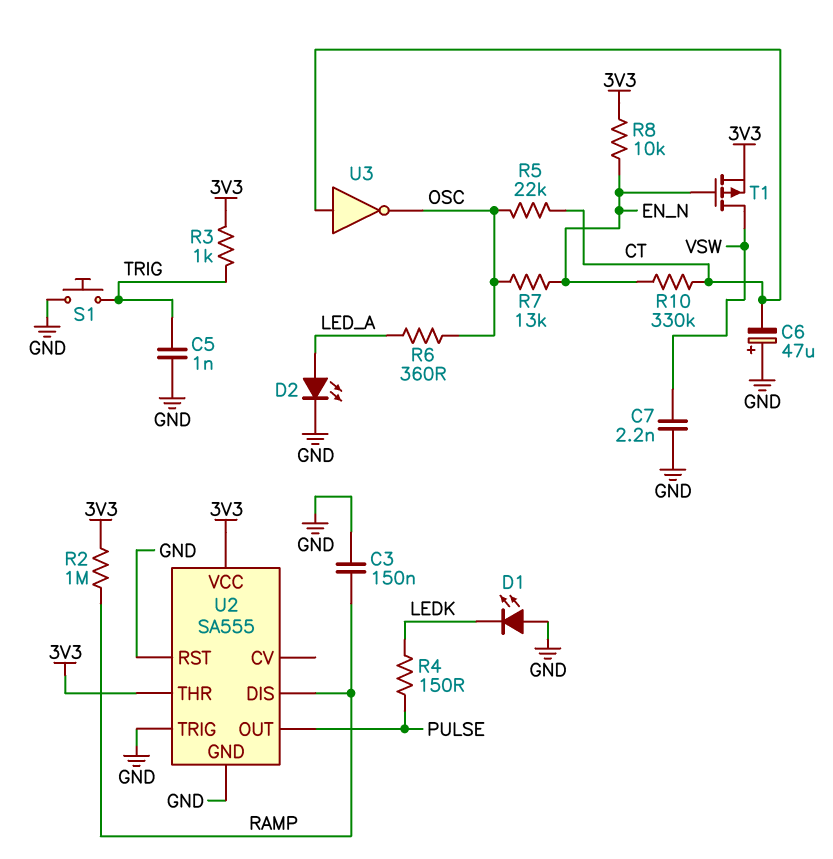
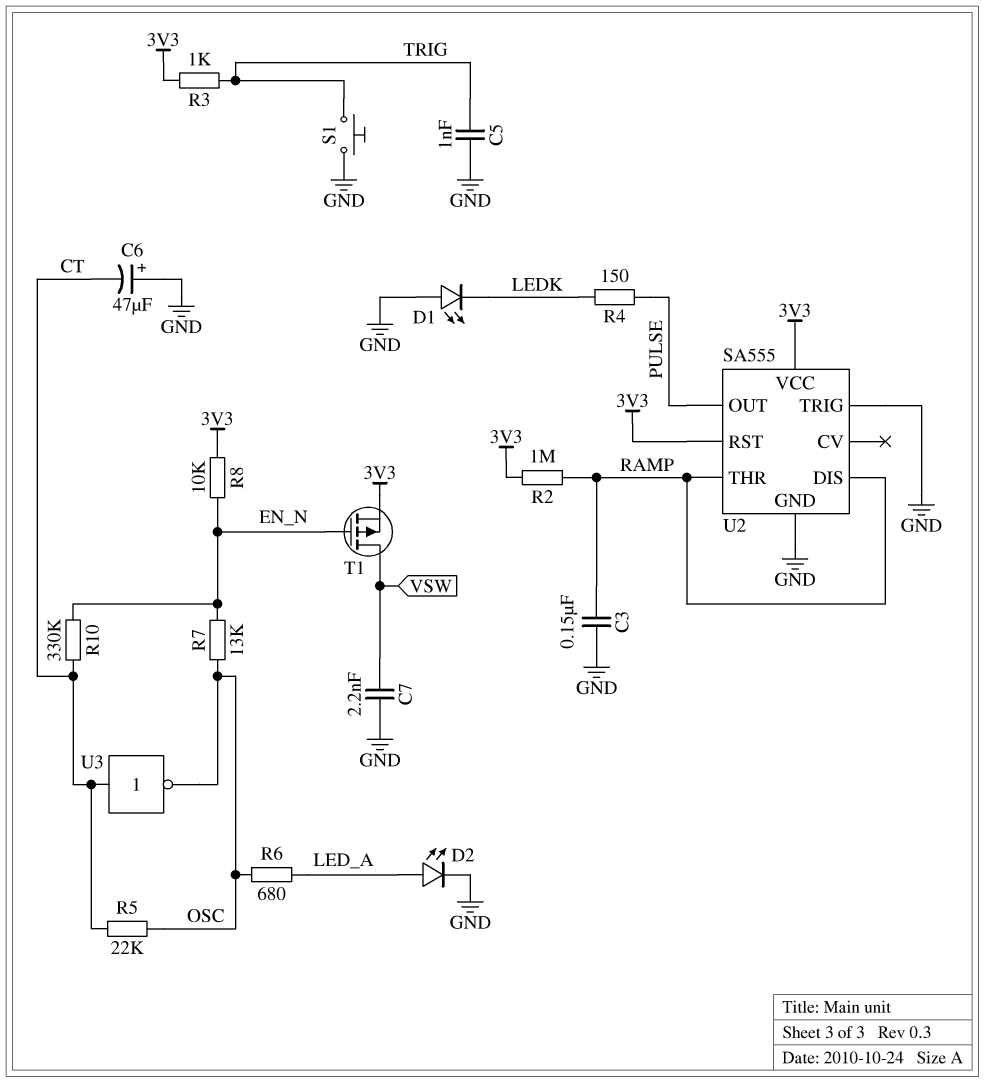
R6: 360 (LED_A, OSC) -> 680 (LED_A, OSC)
U2 pin RST: GND -> 3V3
U2 pin THR: 3V3 -> RAMP

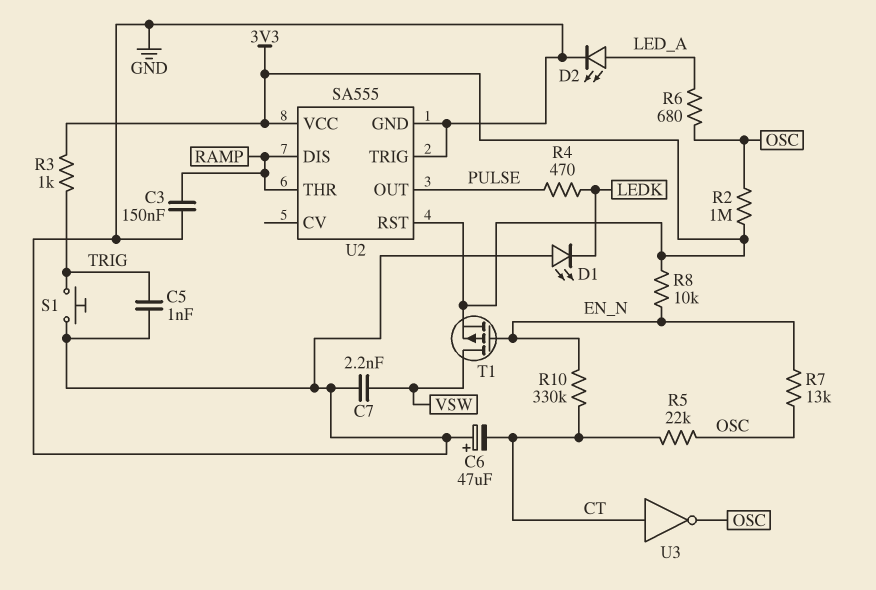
R2: 1M (3V3, RAMP) -> 1M (3V3, OSC)
R4: 150 (LEDK, PULSE) -> 470 (LEDK, PULSE)

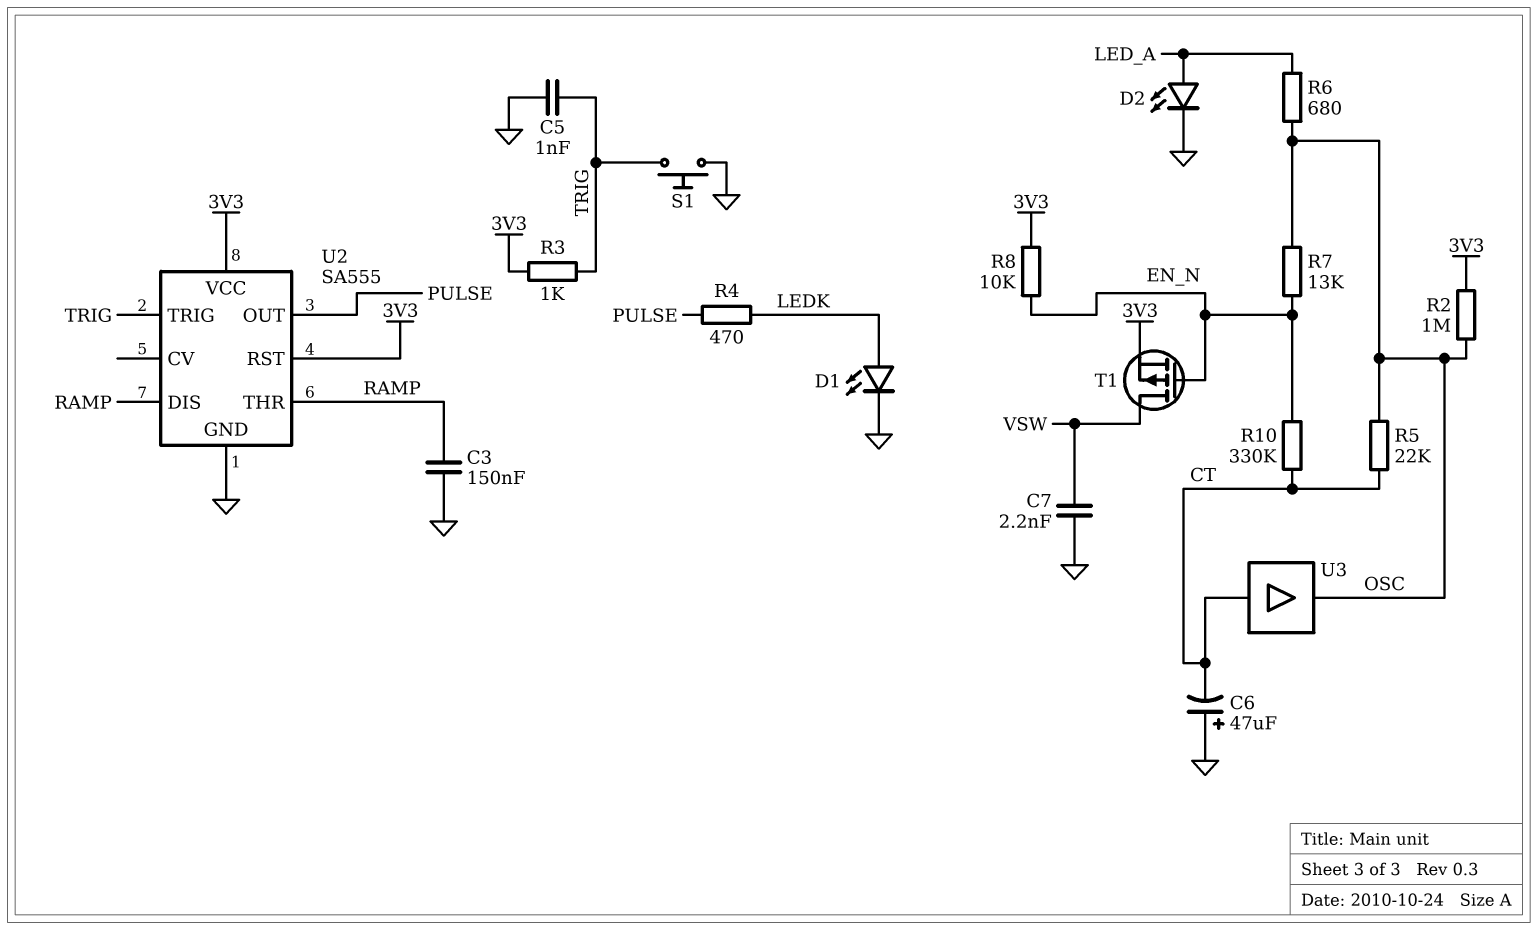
D1: LED (A GND, K LEDK) -> LED (A LEDK, K GND)
U2 pin TRIG: GND -> TRIG
U3: NOT (in CT, out OSC) -> buffer (in CT, out OSC)

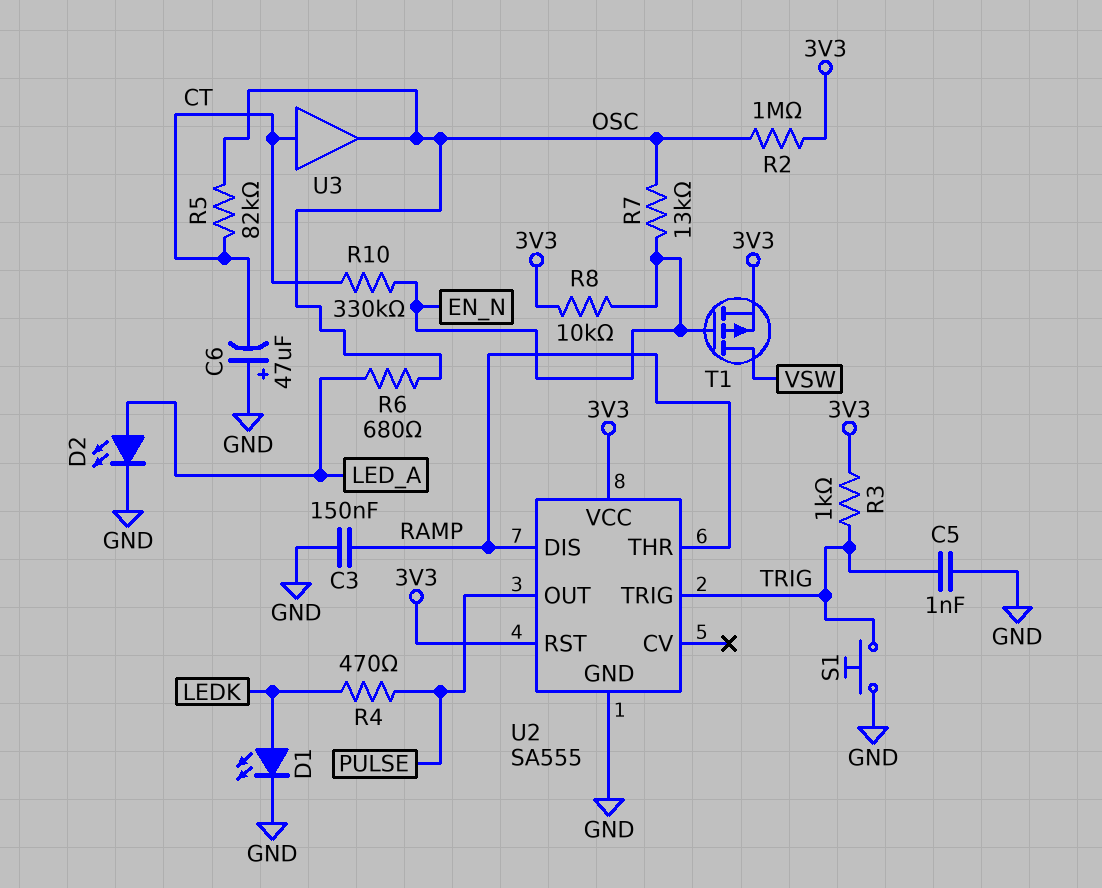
C7: 2.2nF (GND, VSW) -> none
R5: 22k (CT, OSC) -> 82k (CT, OSC)

